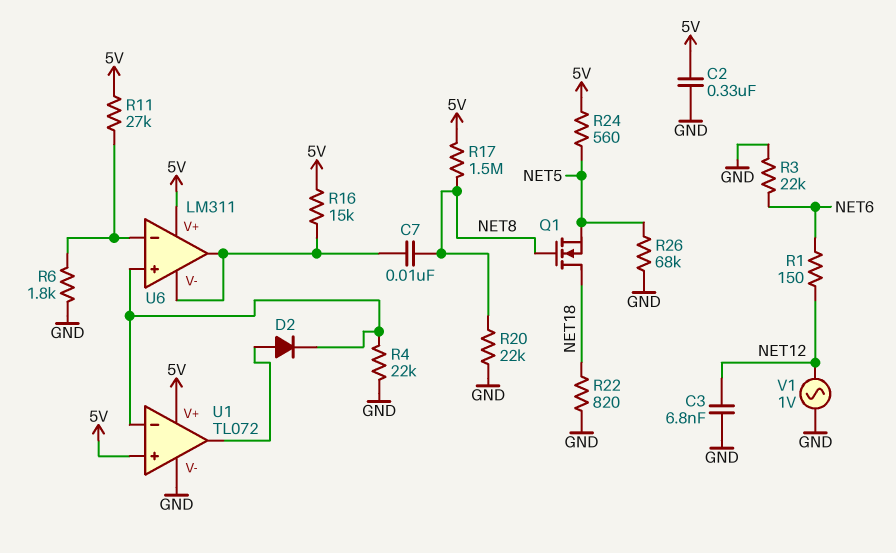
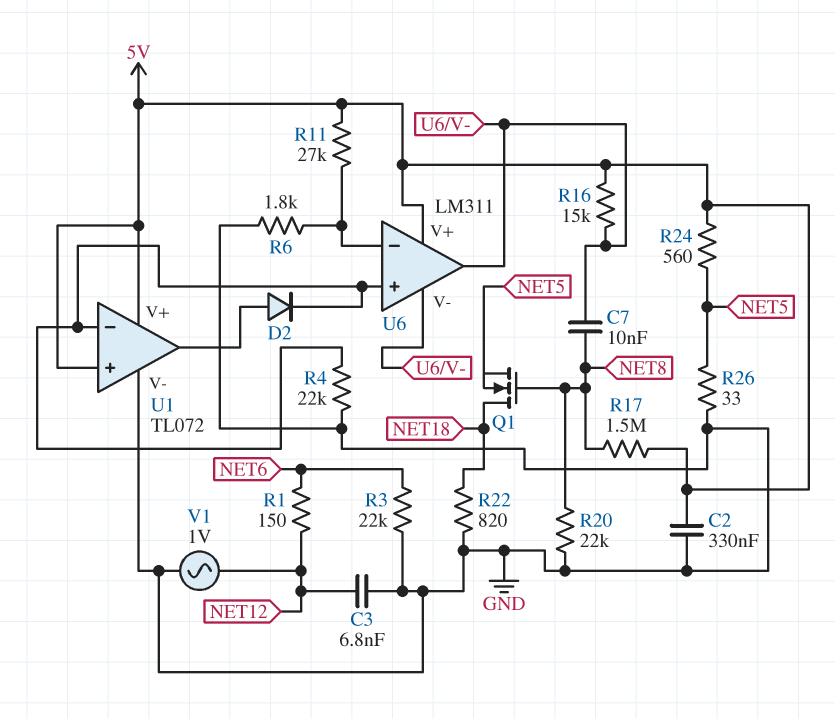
R26: 68k (GND, NET5) -> 33 (GND, NET5)

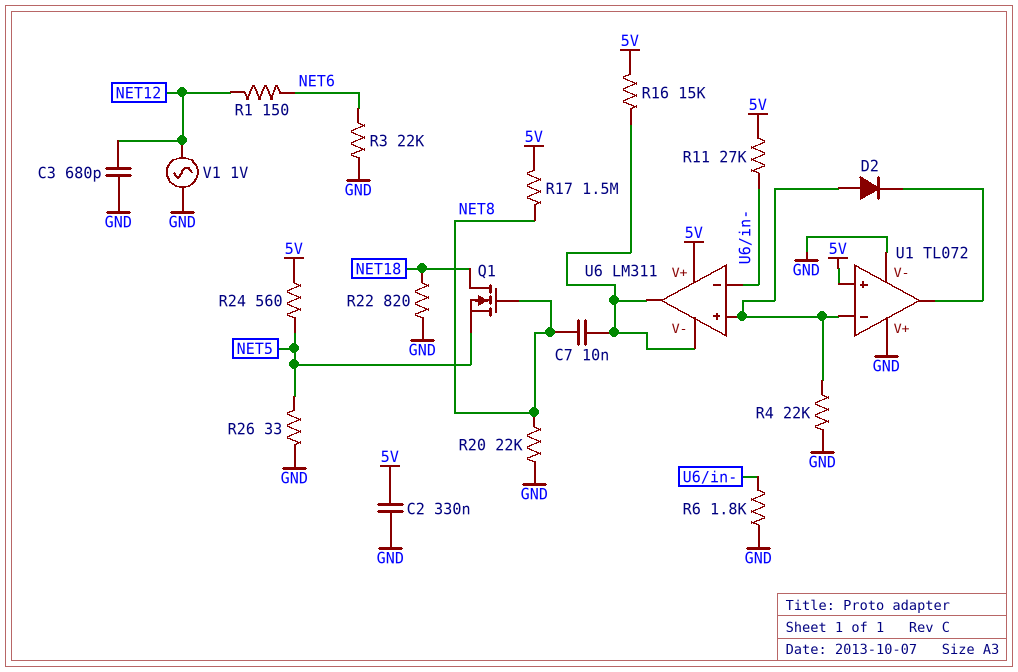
C3: 6.8nF (GND, NET12) -> 680pF (GND, NET12)
D2: diode (A U1/out, K U1/in-) -> diode (A U1/in-, K U1/out)
U1 pin V+: 5V -> GND

